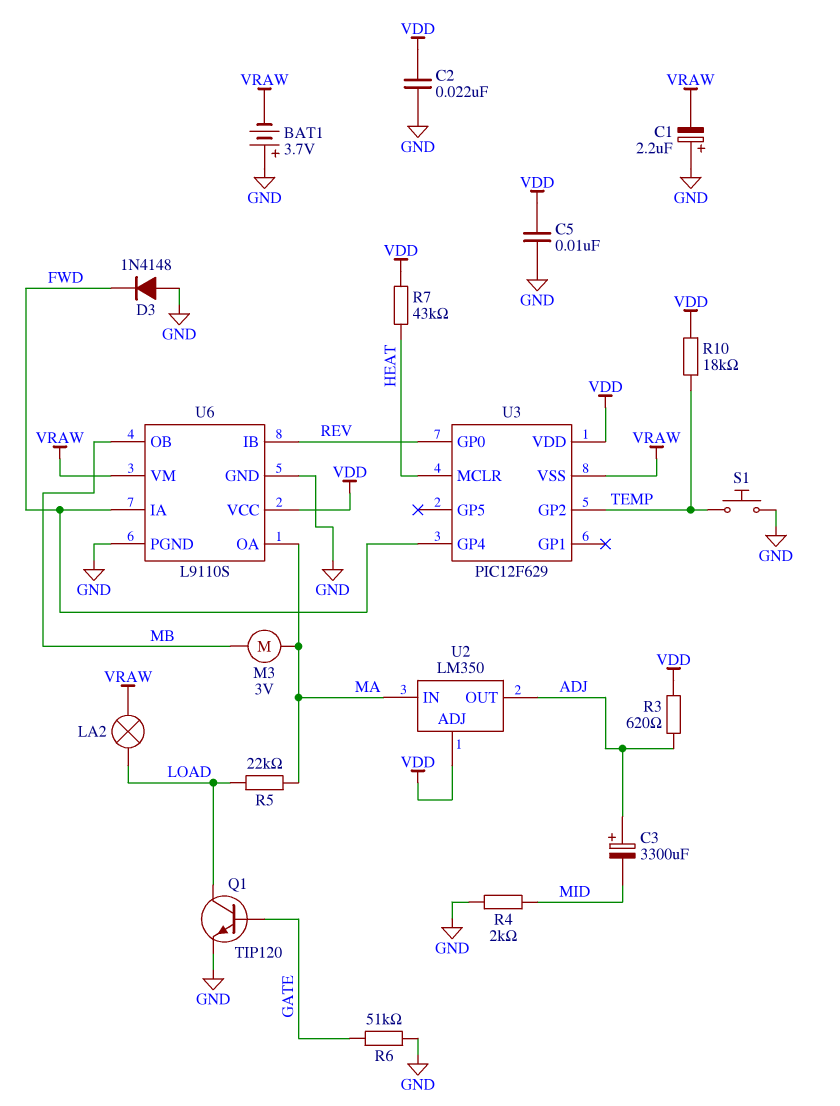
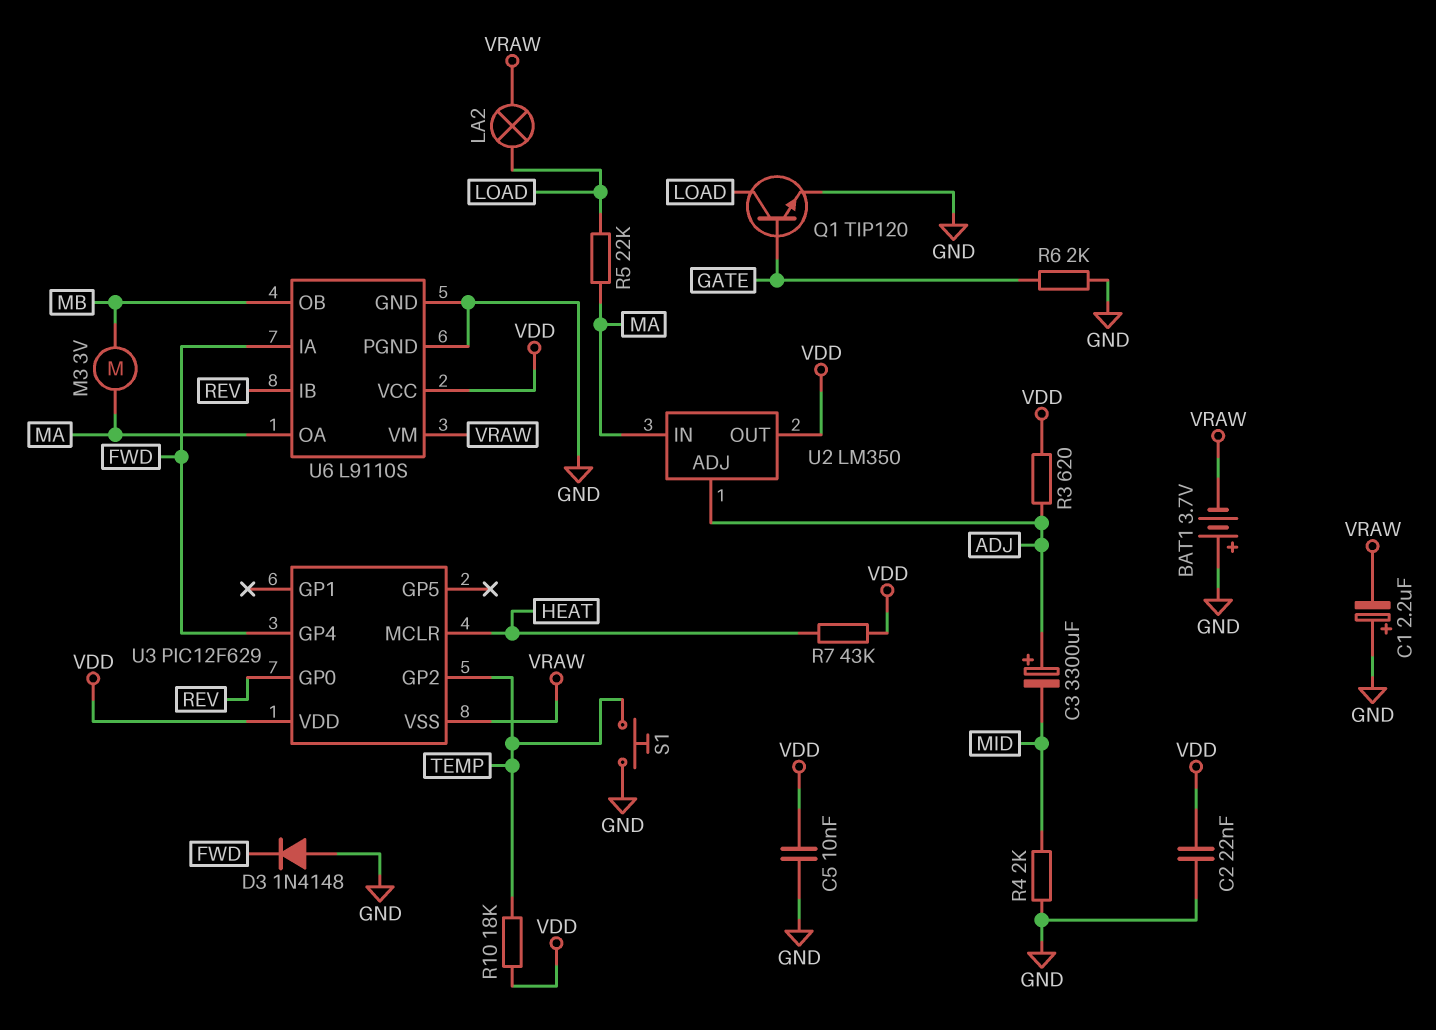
R6: 51k (GATE, GND) -> 2k (GATE, GND)
U2 pin ADJ: VDD -> ADJ
U2 pin OUT: ADJ -> VDD

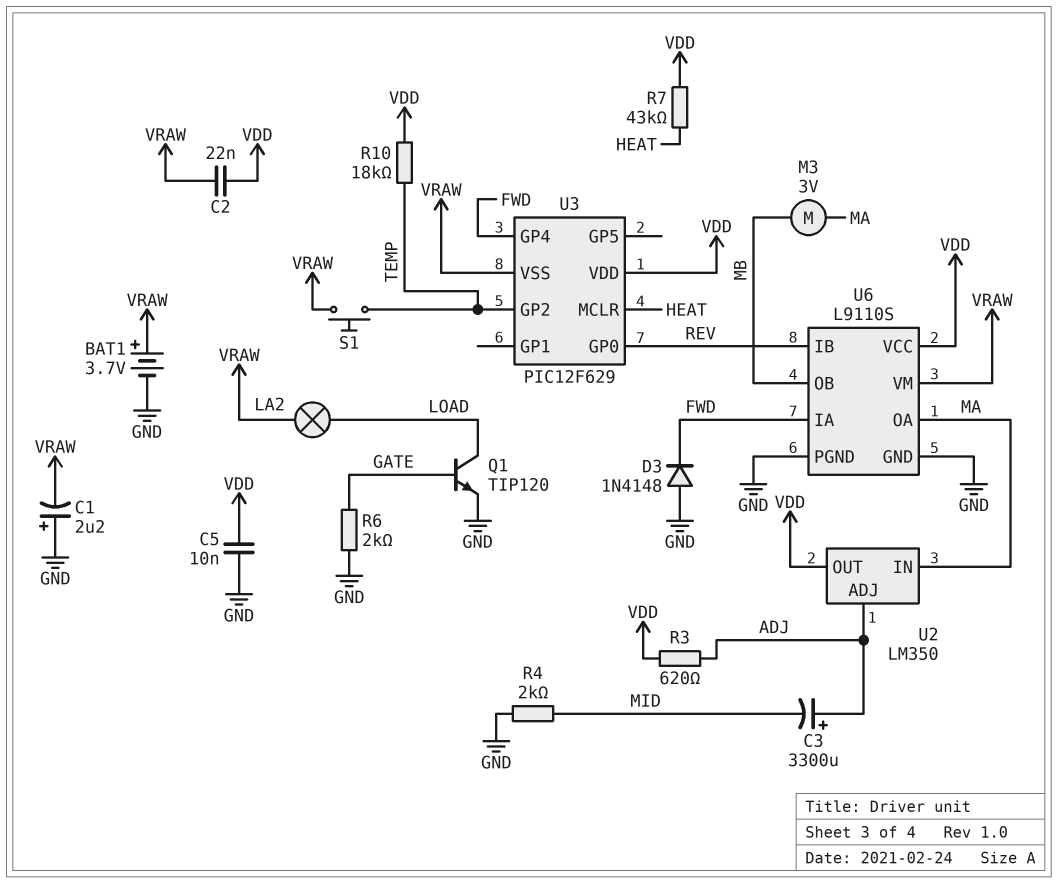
BAT1: 3.7V (plus GND, minus VRAW) -> 3.7V (plus VRAW, minus GND)
C2: 22nF (GND, VDD) -> 22nF (VDD, VRAW)
R5: 22k (LOAD, MA) -> none
S1: button (GND, TEMP) -> button (TEMP, VRAW)

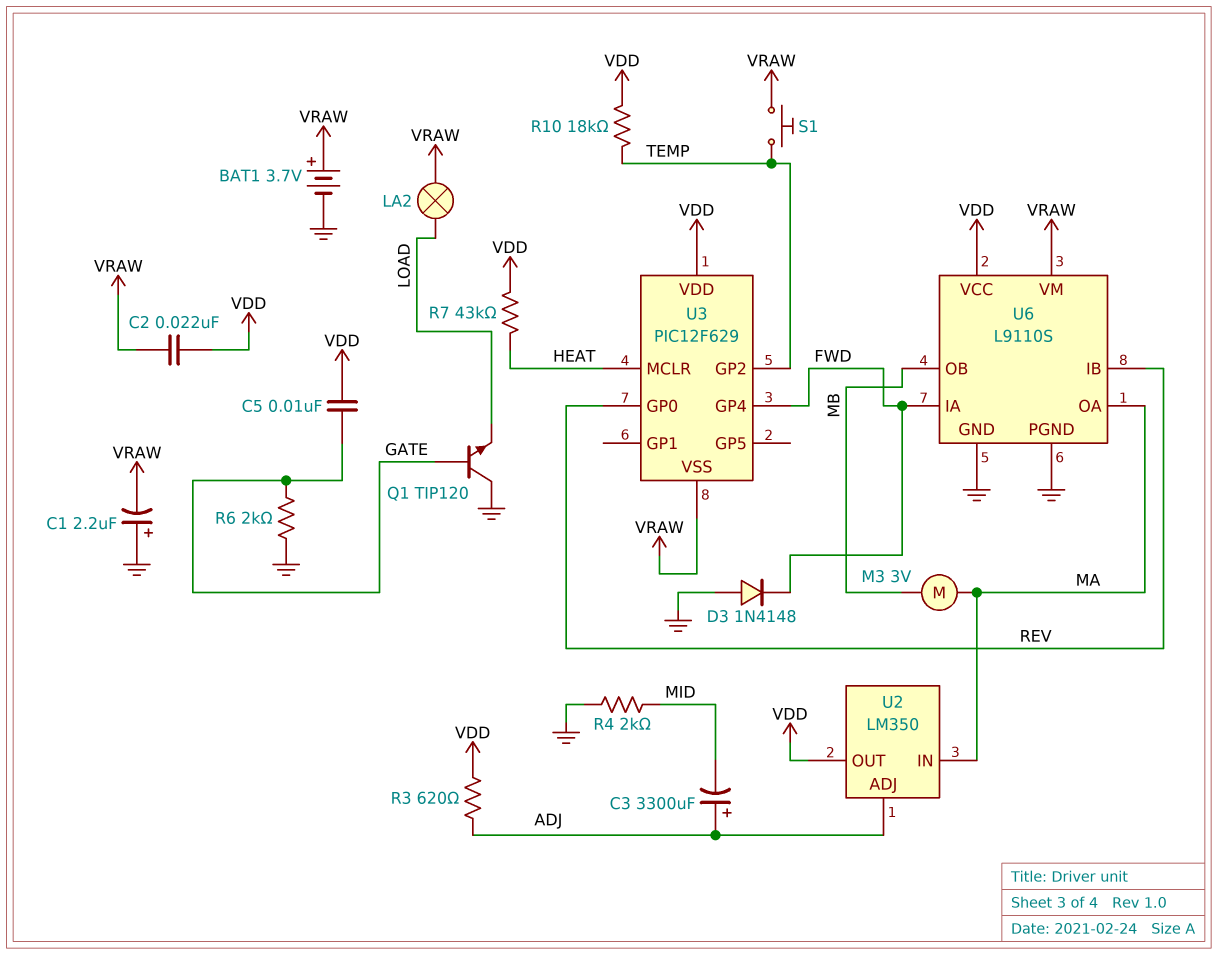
C5: 10nF (GND, VDD) -> 10nF (GATE, VDD)
Q1: NPN TIP120 (B GATE, C LOAD, E GND) -> NPN TIP120 (B GATE, C GND, E LOAD)

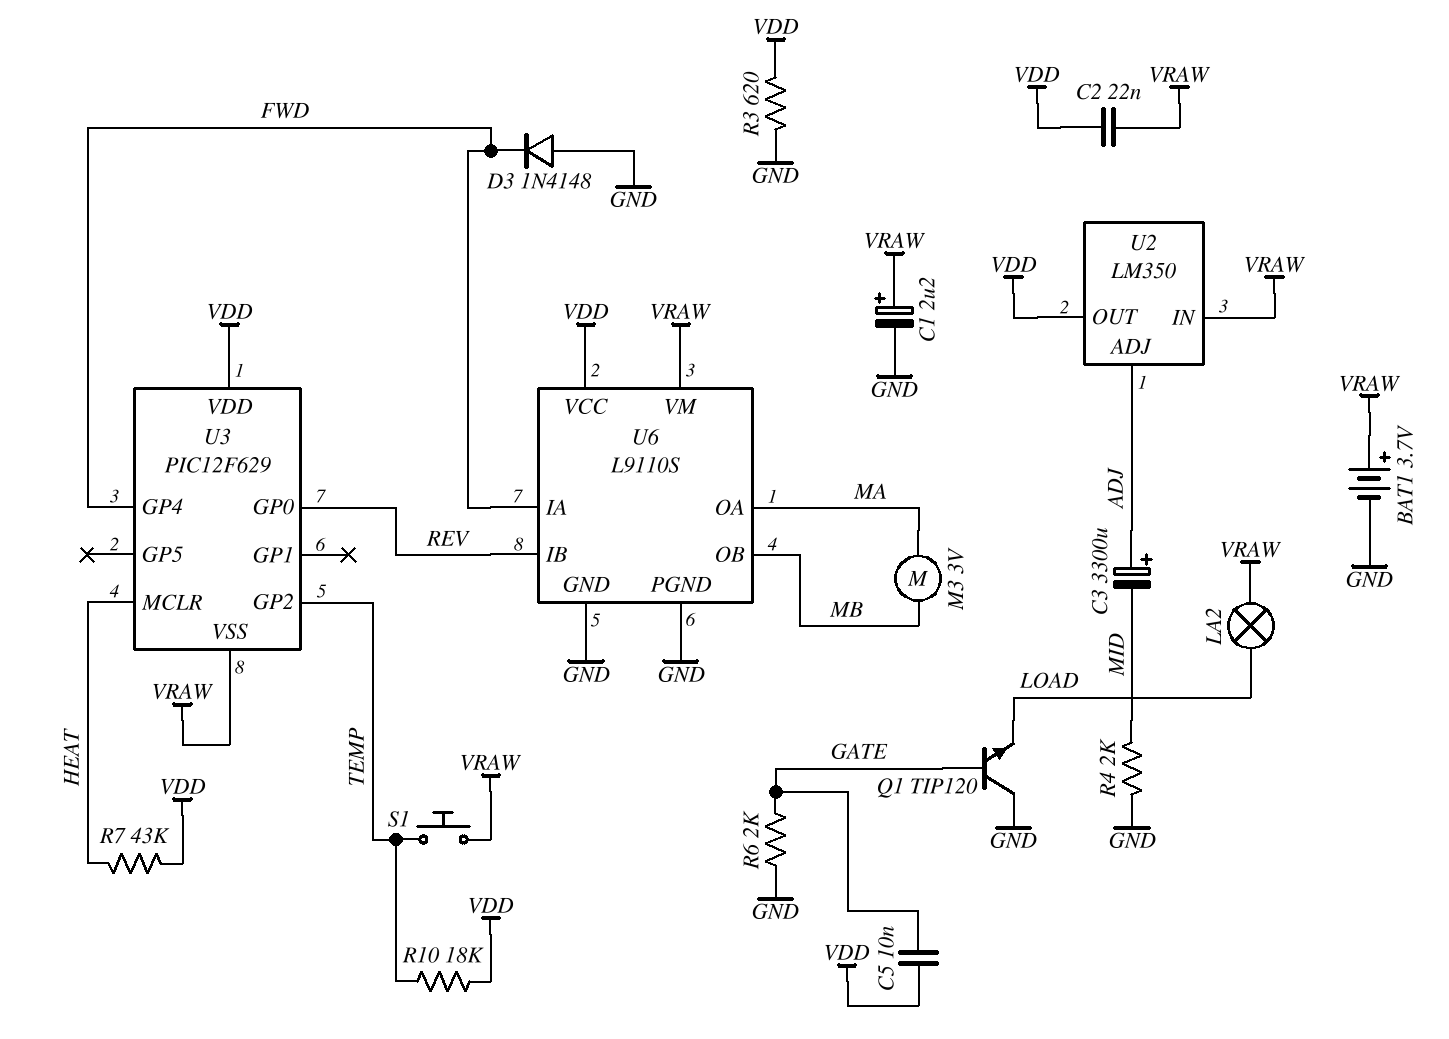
C1: 2.2uF (plus GND, minus VRAW) -> 2.2uF (plus VRAW, minus GND)
R3: 620 (ADJ, VDD) -> 620 (GND, VDD)
U2 pin IN: MA -> VRAW

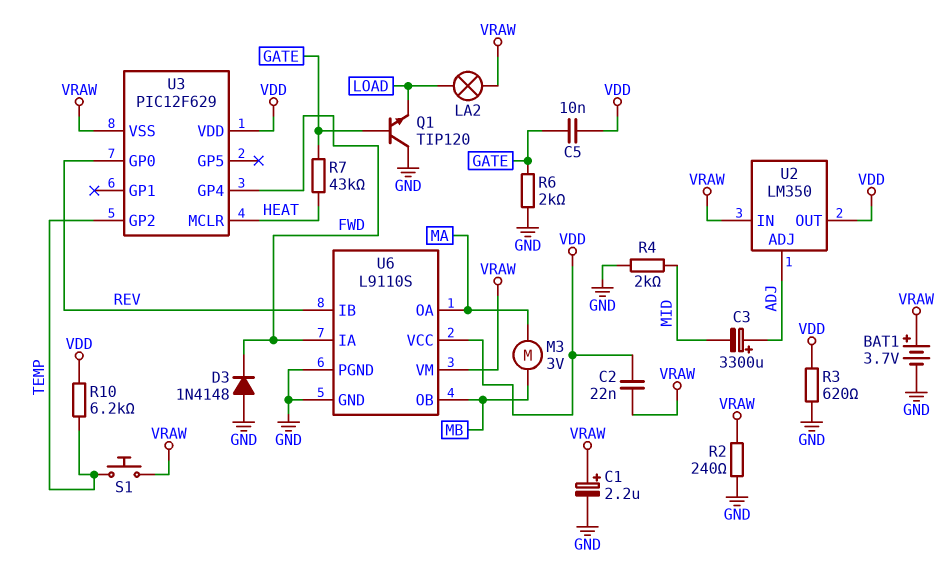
R2: none -> 240 (GND, VRAW)
R7: 43k (HEAT, VDD) -> 43k (GATE, HEAT)
R10: 18k (TEMP, VDD) -> 6.2k (TEMP, VDD)

